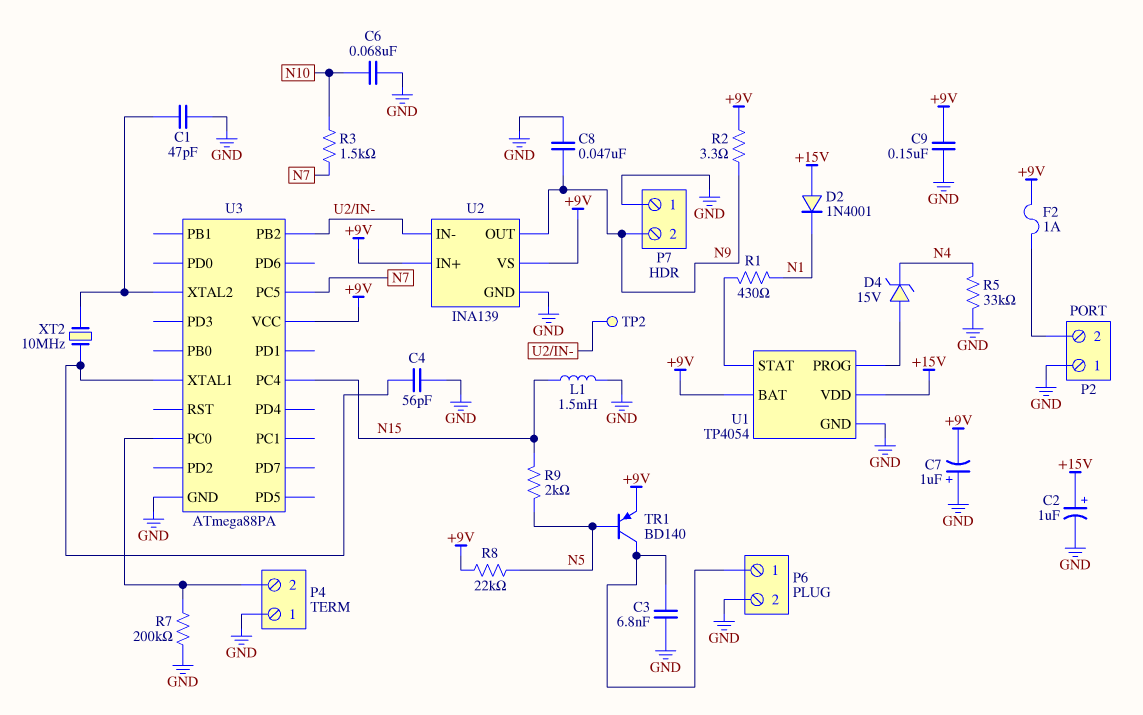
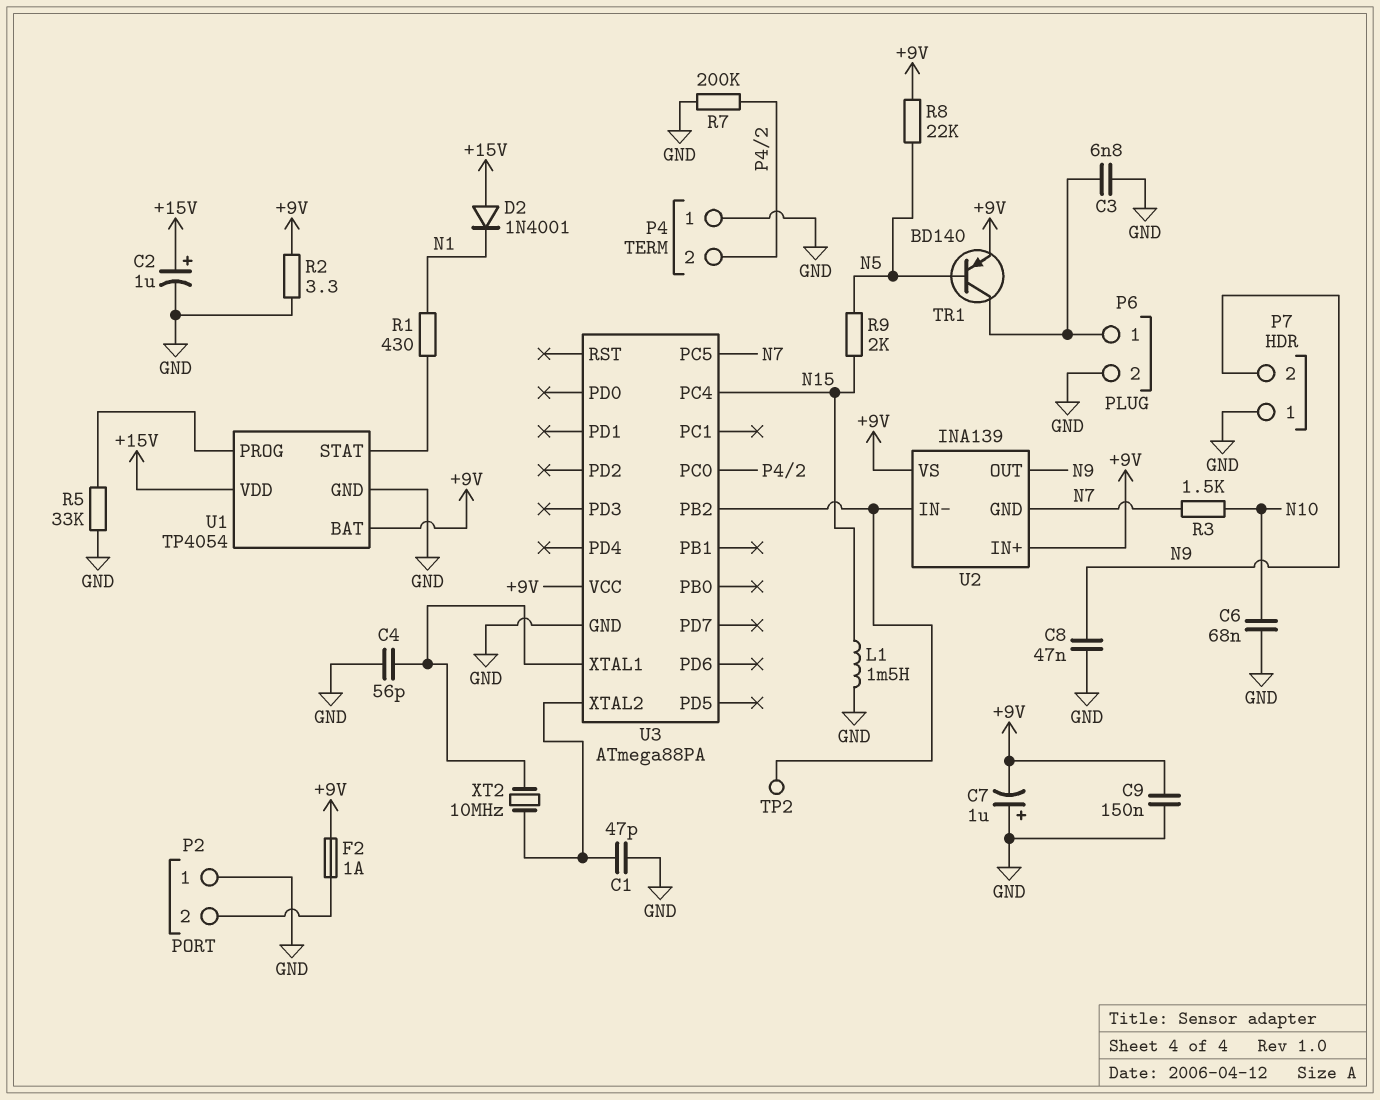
D4: zener 15V (A U1/PROG, K N4) -> none
R2: 3.3 (+9V, N9) -> 3.3 (+9V, GND)
R5: 33k (GND, N4) -> 33k (GND, U1/PROG)
U2 pin GND: GND -> N7

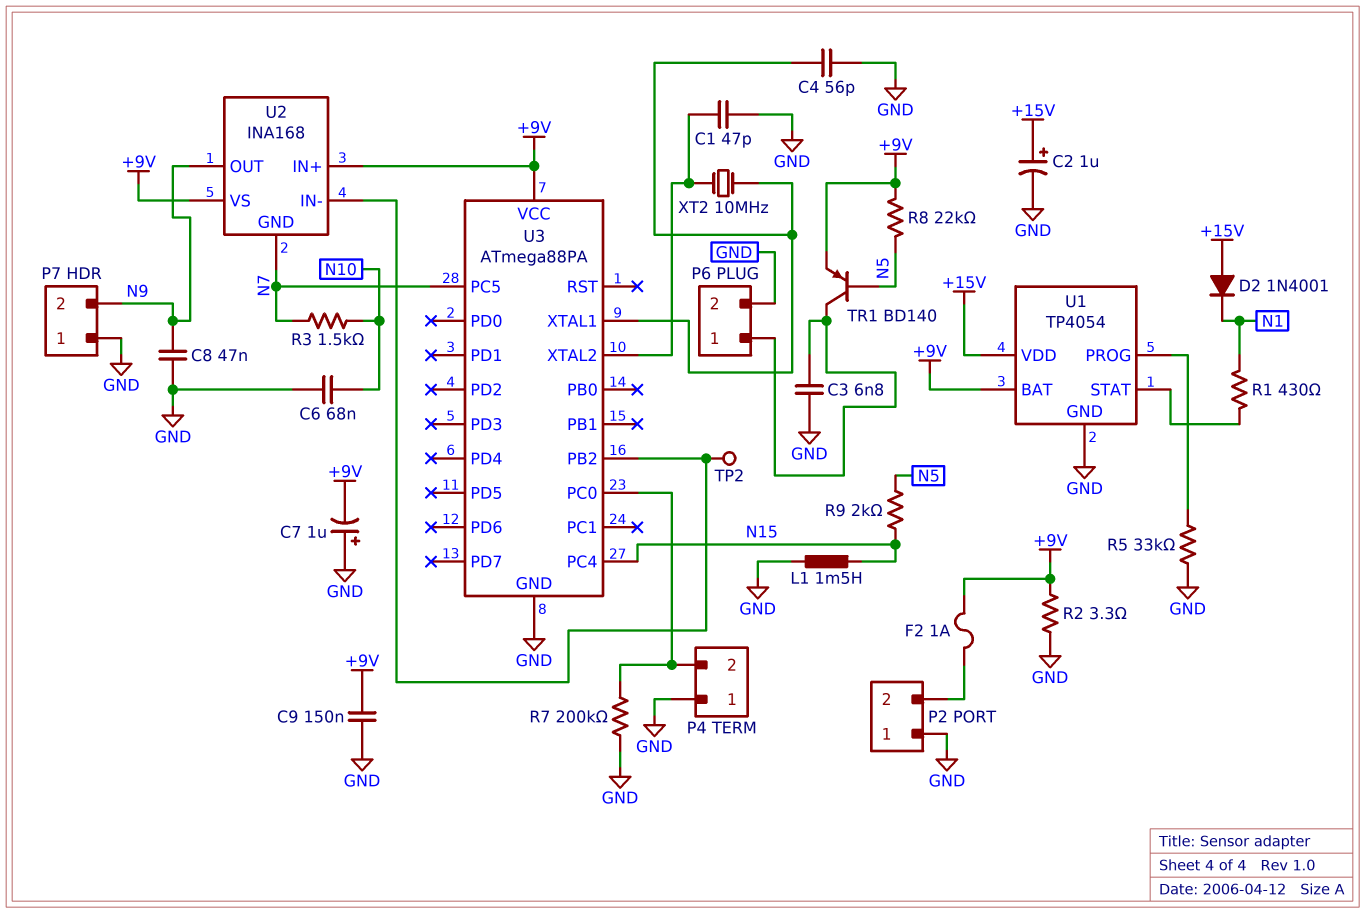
U2: INA139 -> INA168

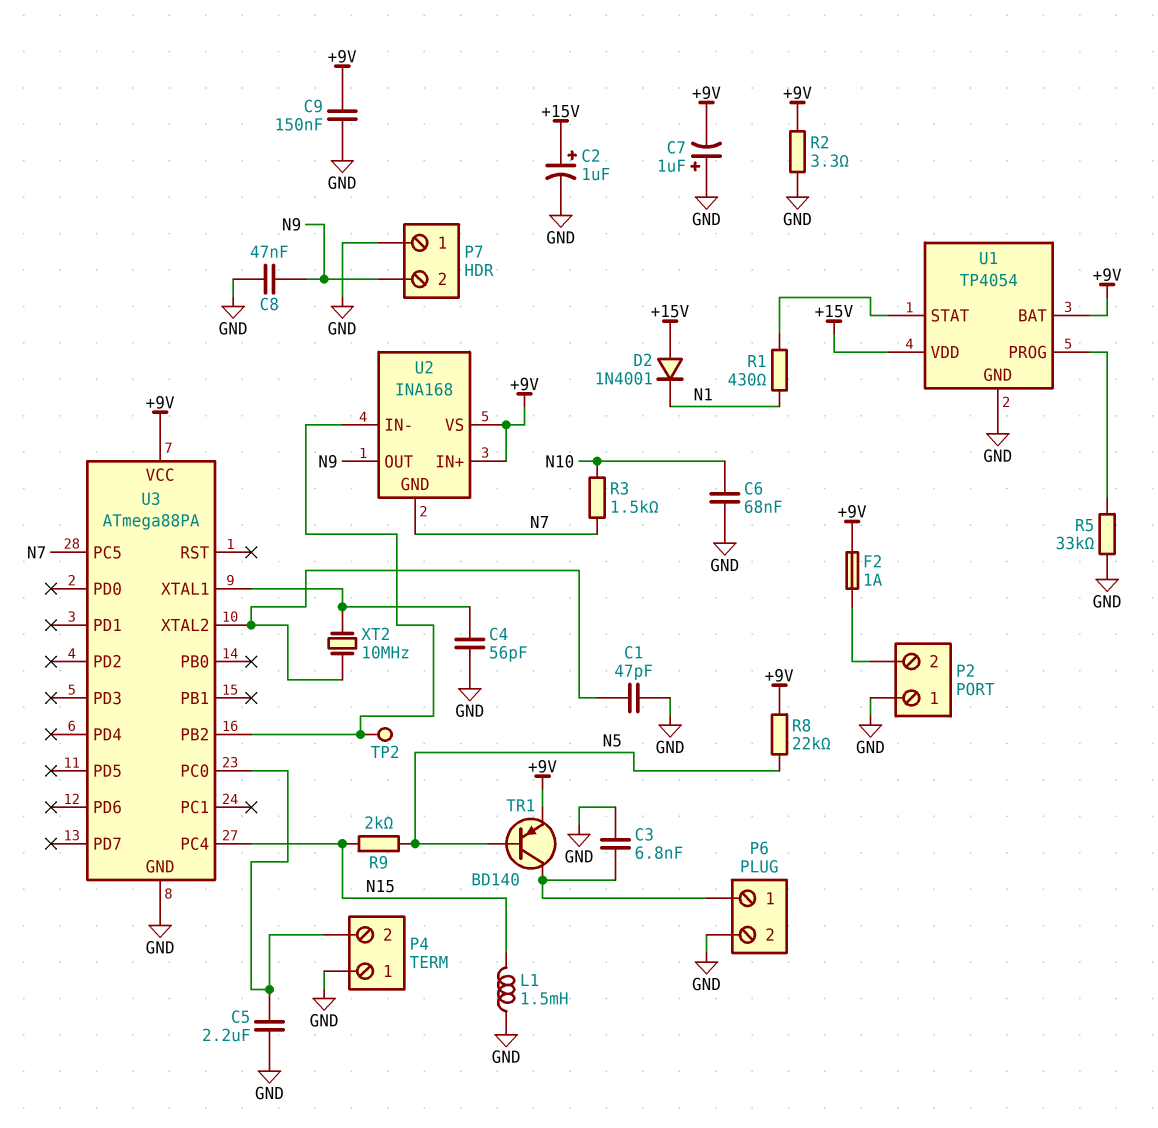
C5: none -> 2.2uF (GND, P4/2)
R7: 200k (GND, P4/2) -> none

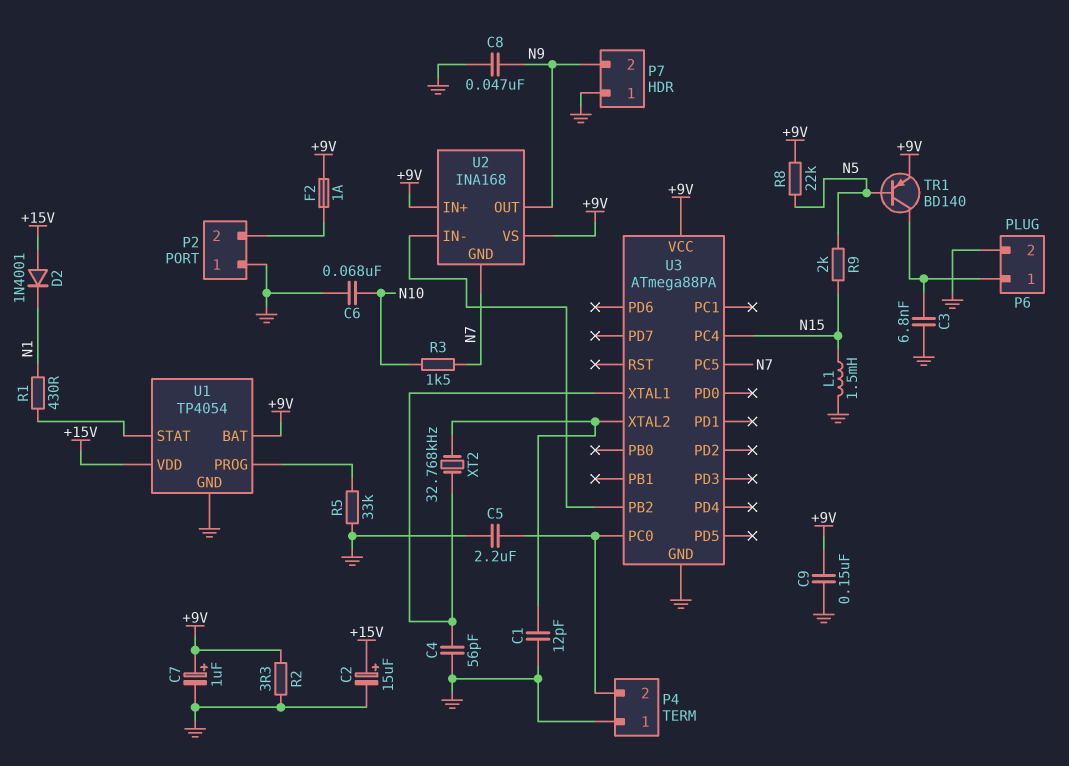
C1: 47pF (GND, U3/XTAL2) -> 12pF (GND, U3/XTAL2)
C2: 1uF (plus +15V, minus GND) -> 15uF (plus +15V, minus GND)
C7: 1uF (plus GND, minus +9V) -> 1uF (plus +9V, minus GND)
TP2: test point (U2/IN-) -> none
XT2: 10MHz (U3/XTAL1, U3/XTAL2) -> 32.768kHz (U3/XTAL1, U3/XTAL2)

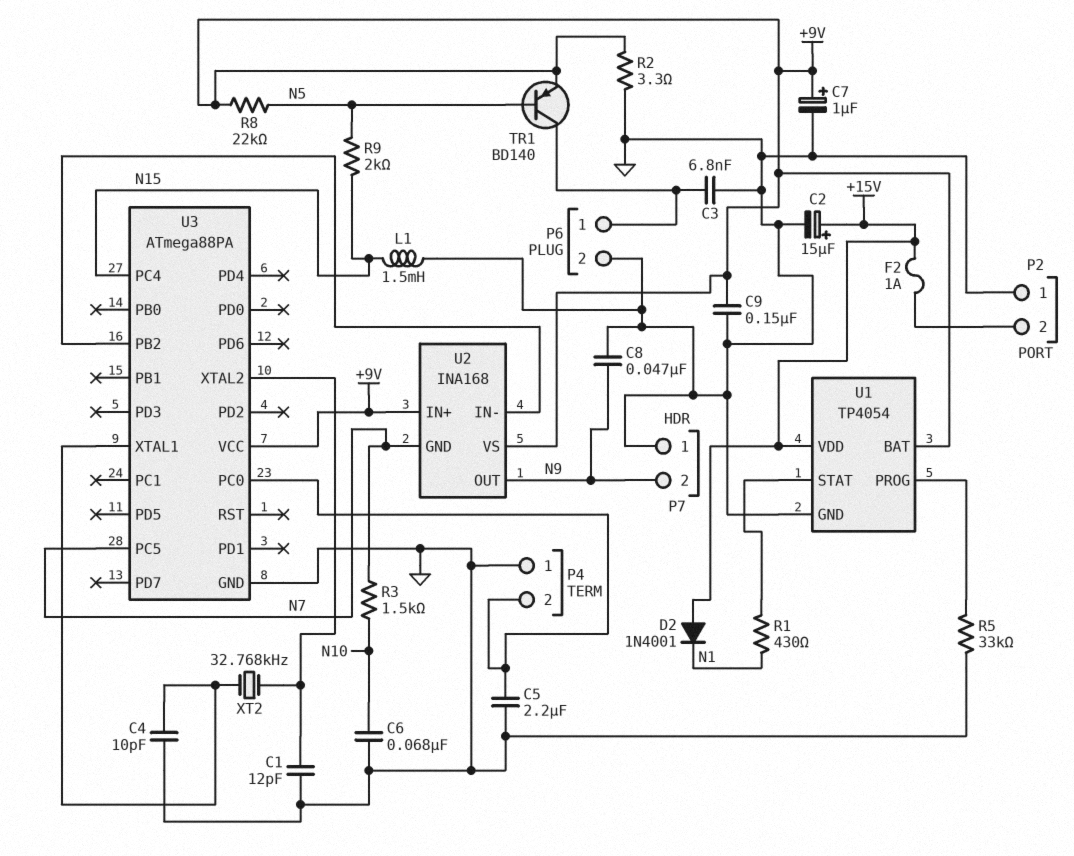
C4: 56pF (GND, U3/XTAL1) -> 10pF (GND, U3/XTAL1)
F2: 1A (+9V, P2/2) -> 1A (+15V, P2/2)

